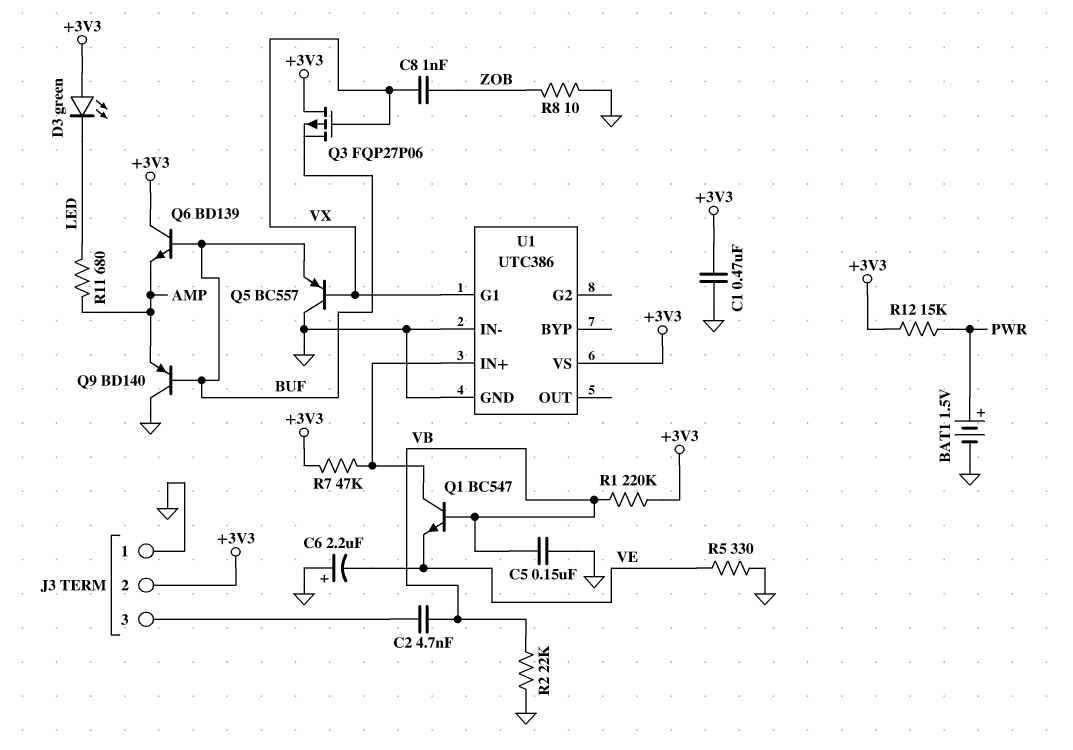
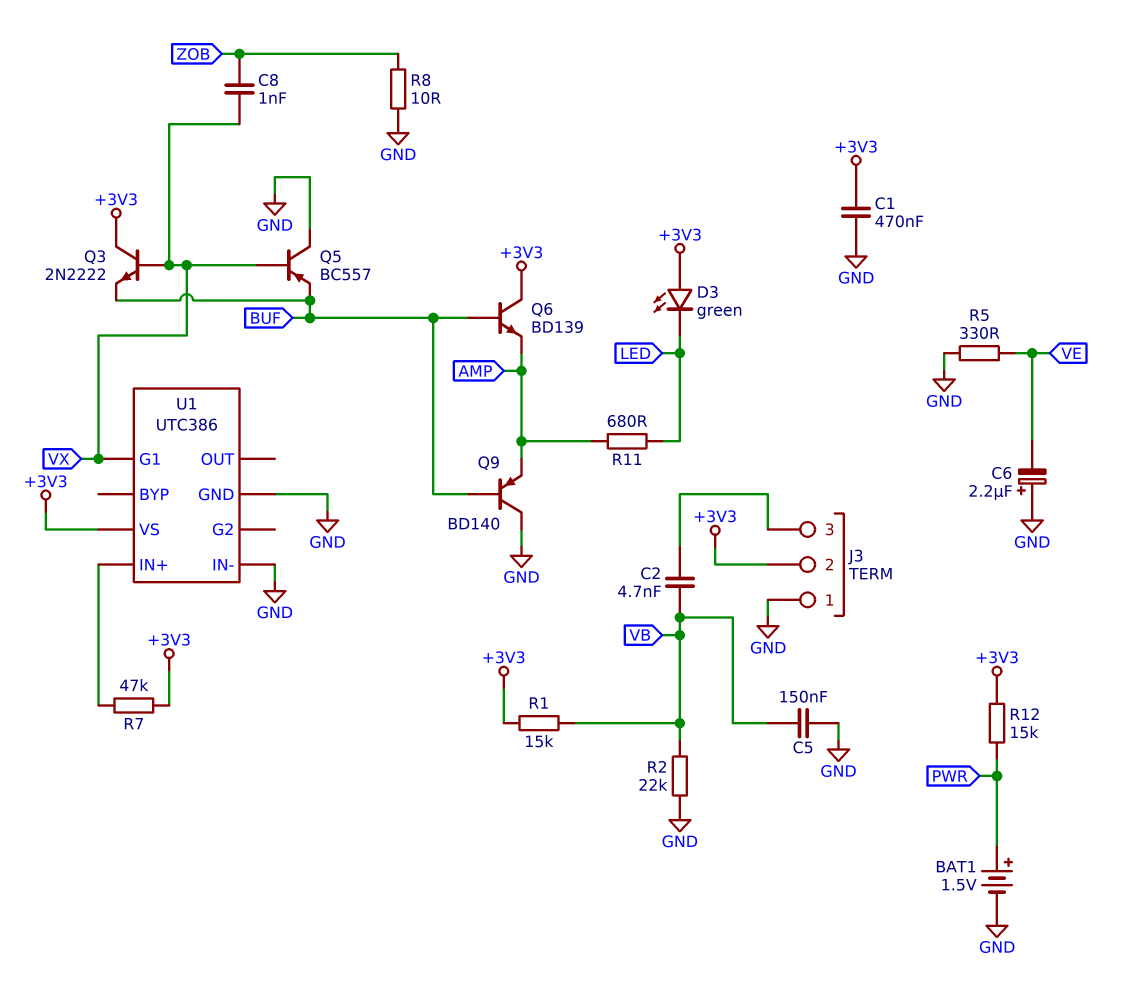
Q1: NPN BC547 (B VB, C U1/IN+, E VE) -> none
Q3: PMOS FQP27P06 (G VX, D +3V3, S BUF) -> NPN 2N2222 (B VX, C +3V3, E BUF)
R1: 220k (+3V3, VB) -> 15k (+3V3, VB)

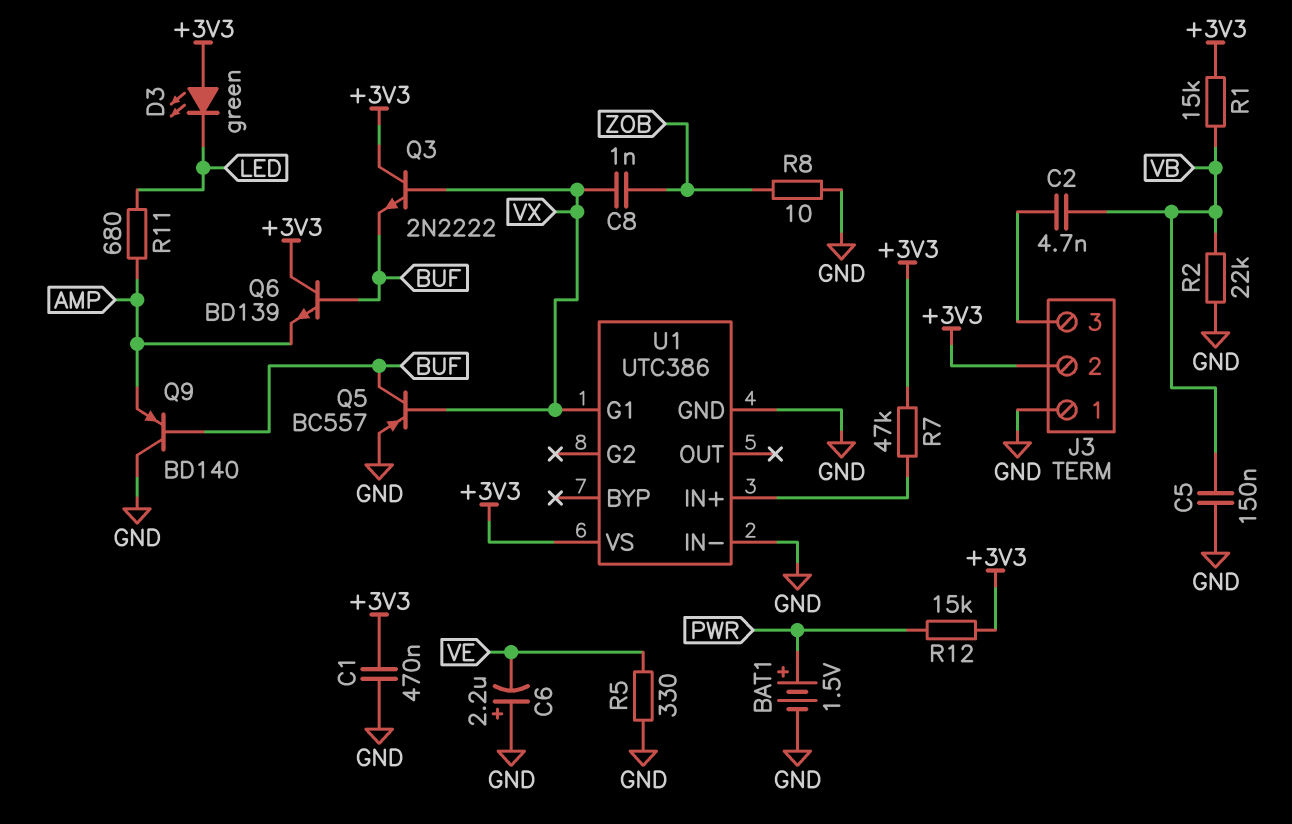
Q5: PNP BC557 (B VX, C GND, E BUF) -> PNP BC557 (B VX, C BUF, E GND)

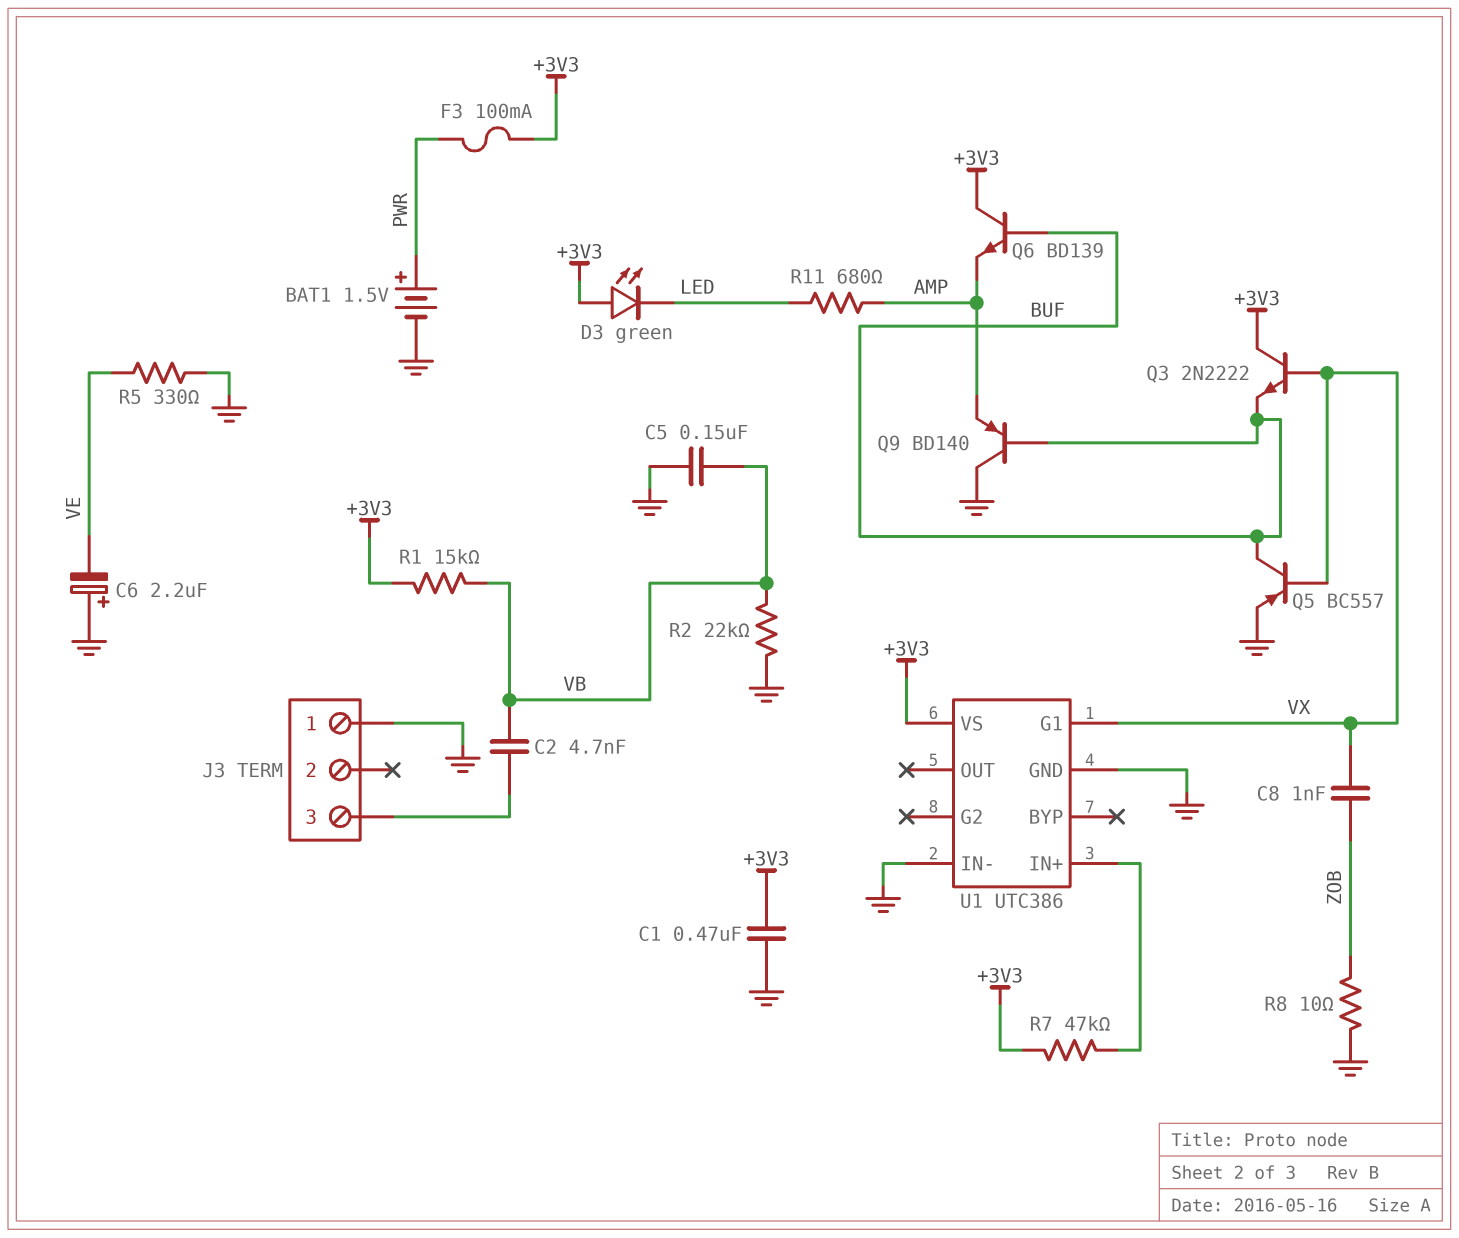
F3: none -> 100mA (+3V3, PWR)
J3 pin 2: +3V3 -> none
R12: 15k (+3V3, PWR) -> none

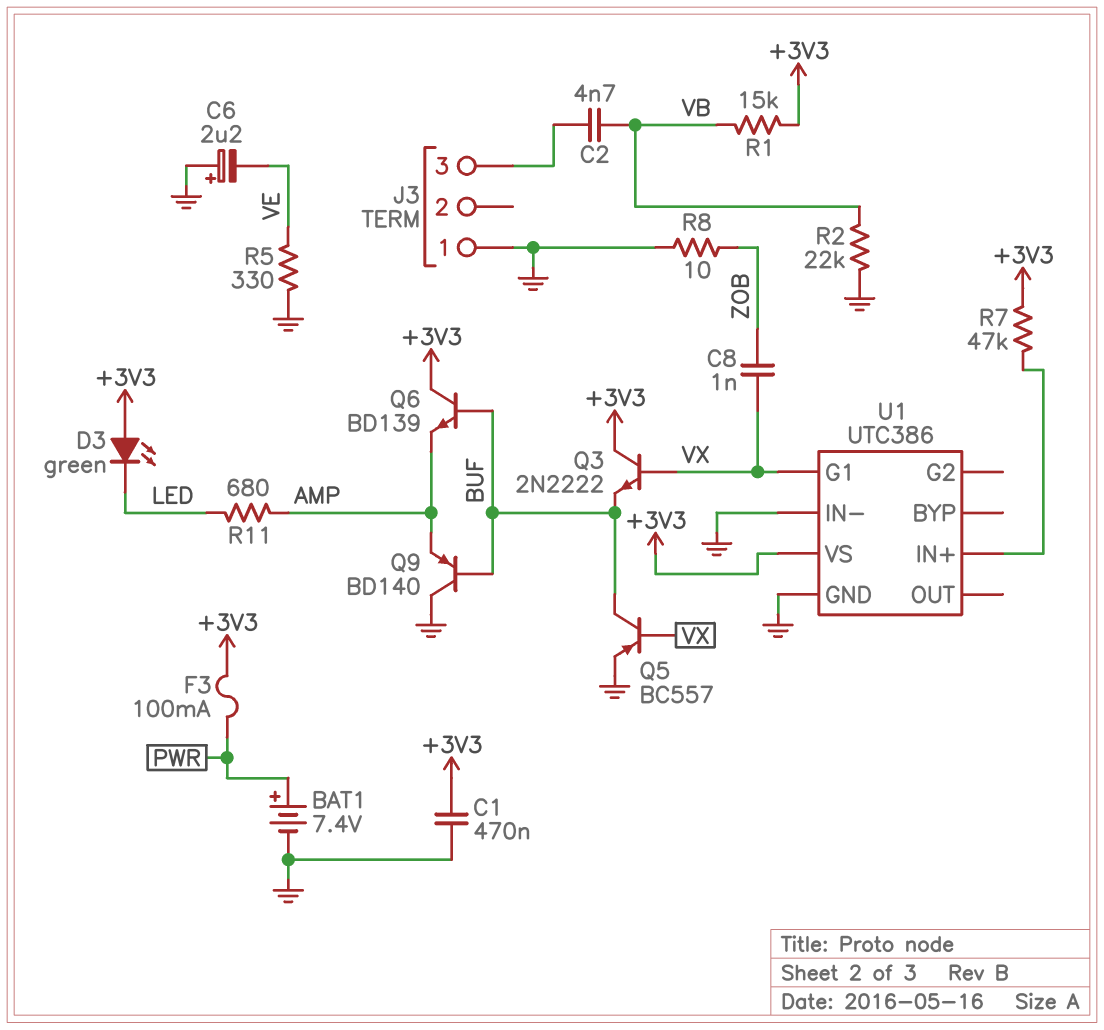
BAT1: 1.5V (plus PWR, minus GND) -> 7.4V (plus PWR, minus GND)
C5: 150nF (GND, VB) -> none

